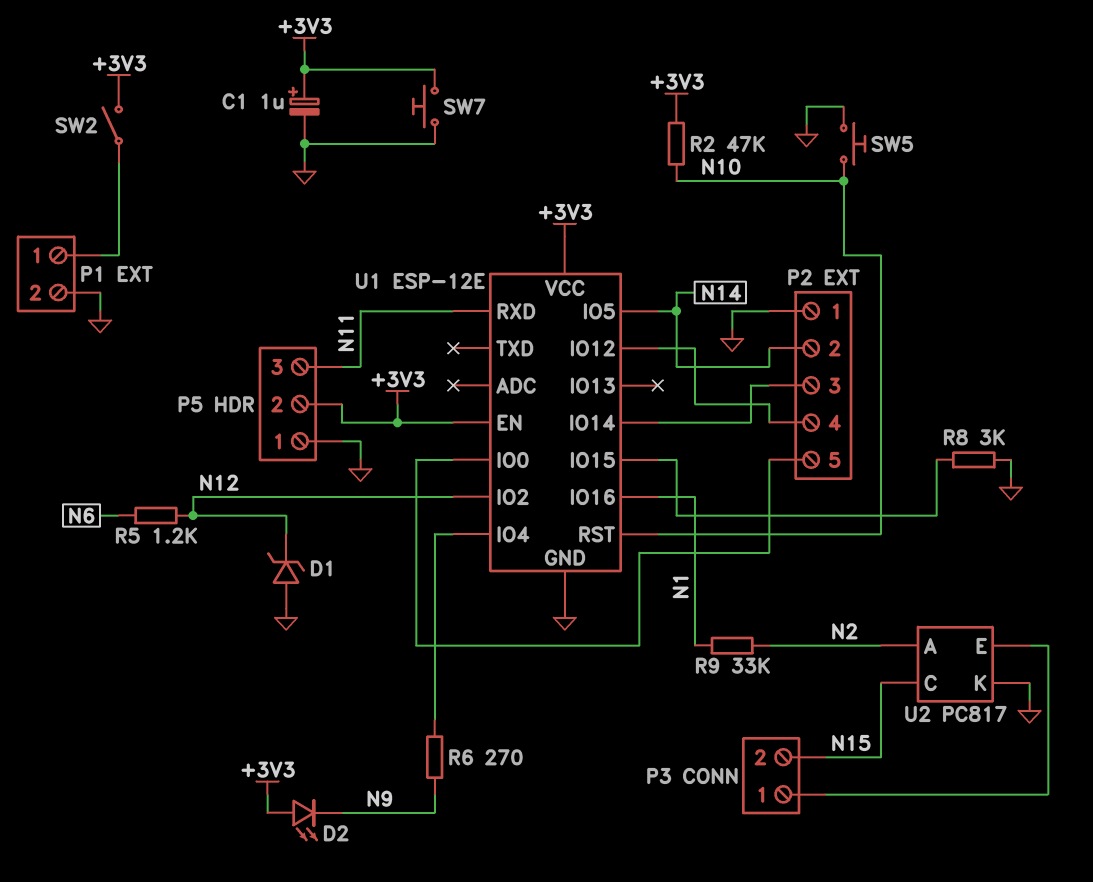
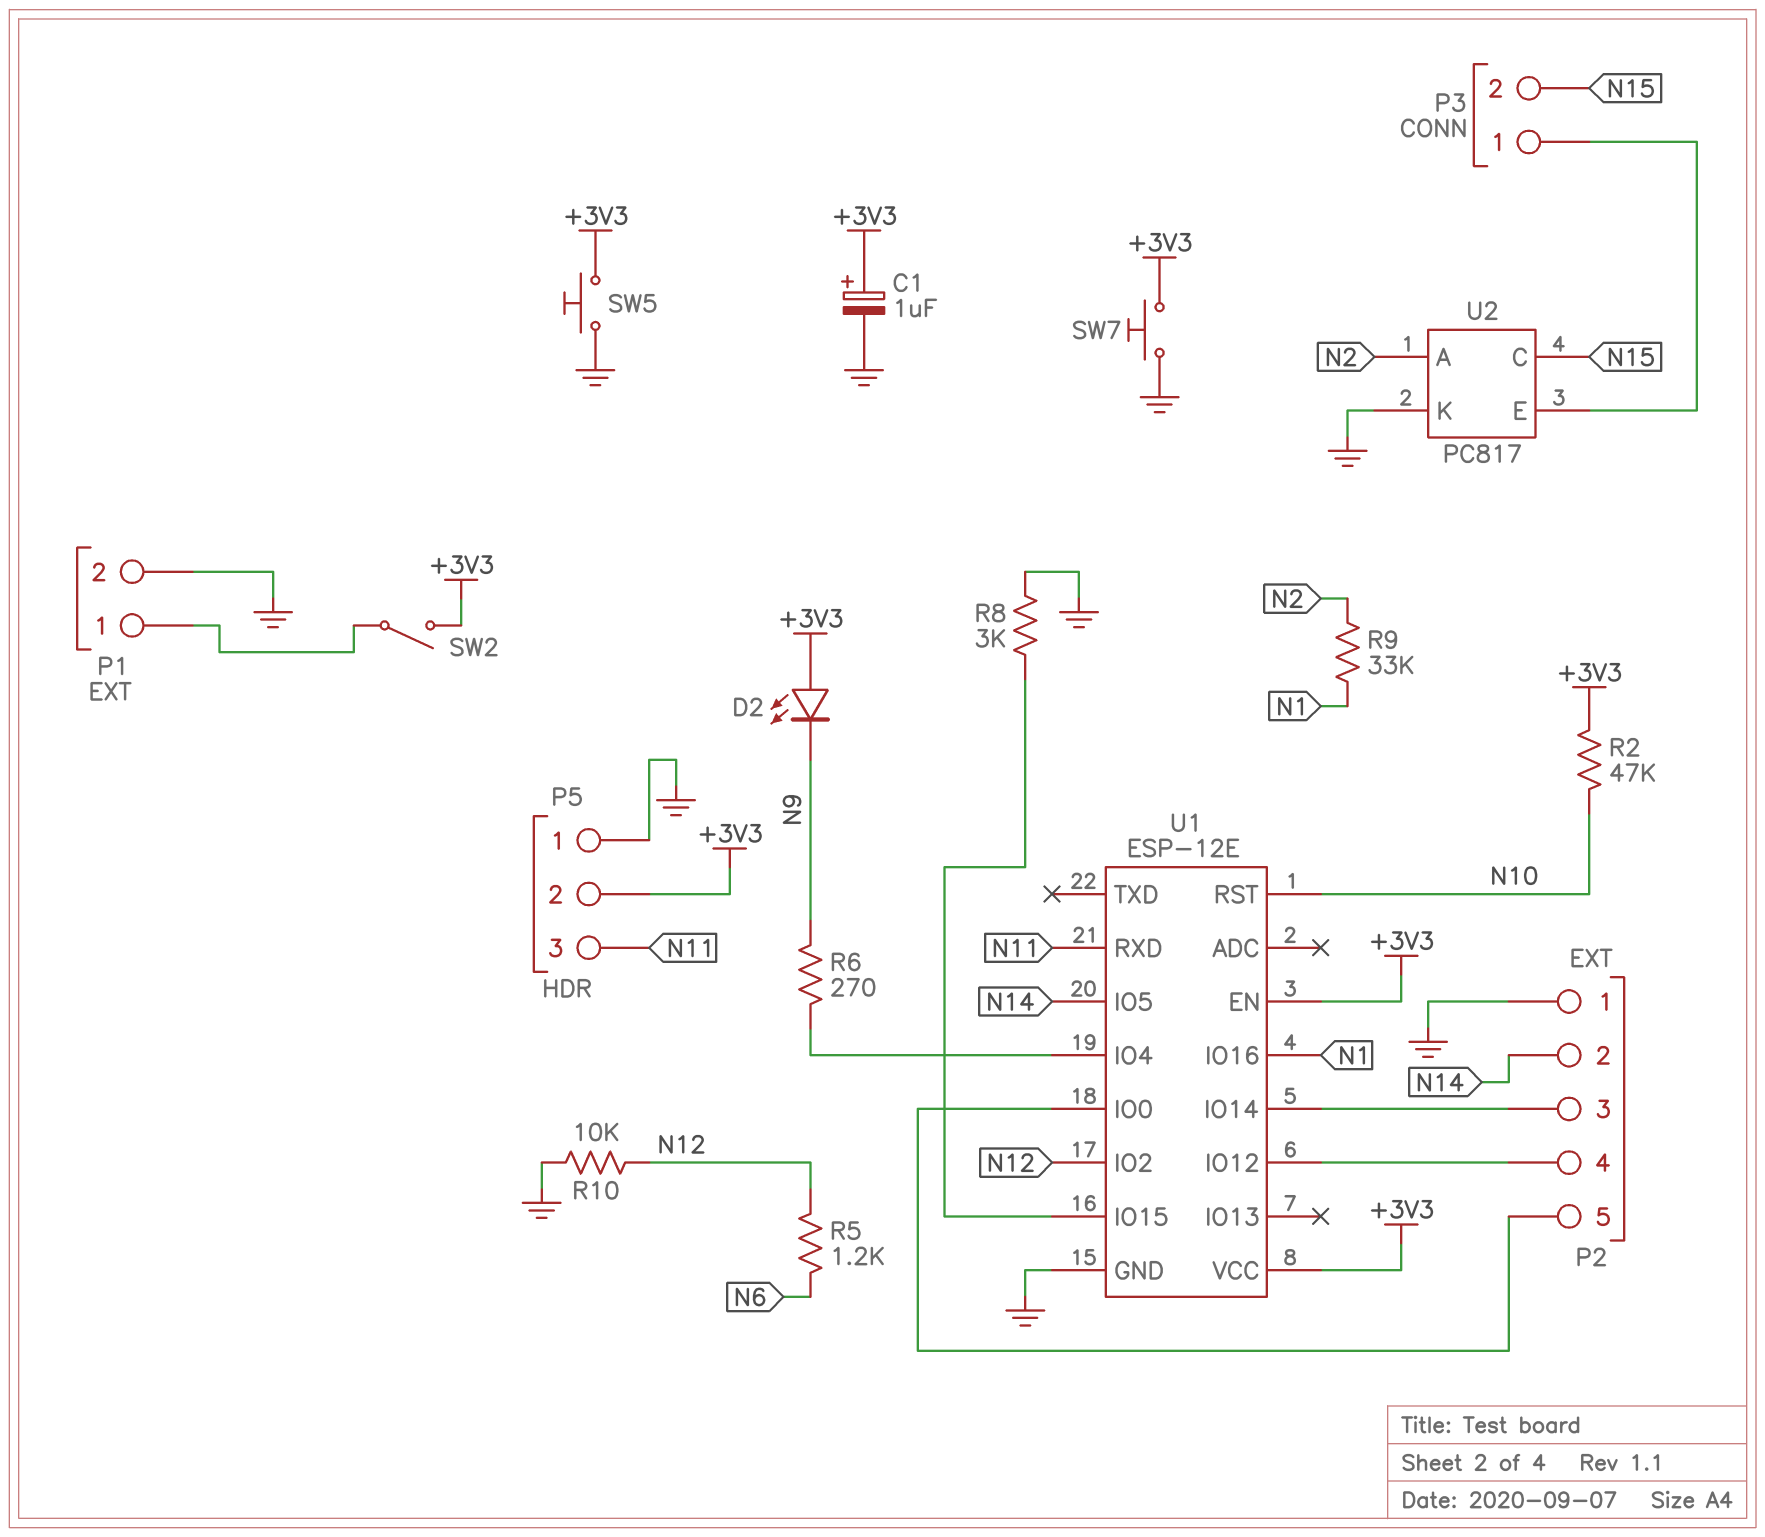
D1: zener (A GND, K N12) -> none
R10: none -> 10k (GND, N12)
SW5: button (GND, N10) -> button (+3V3, GND)

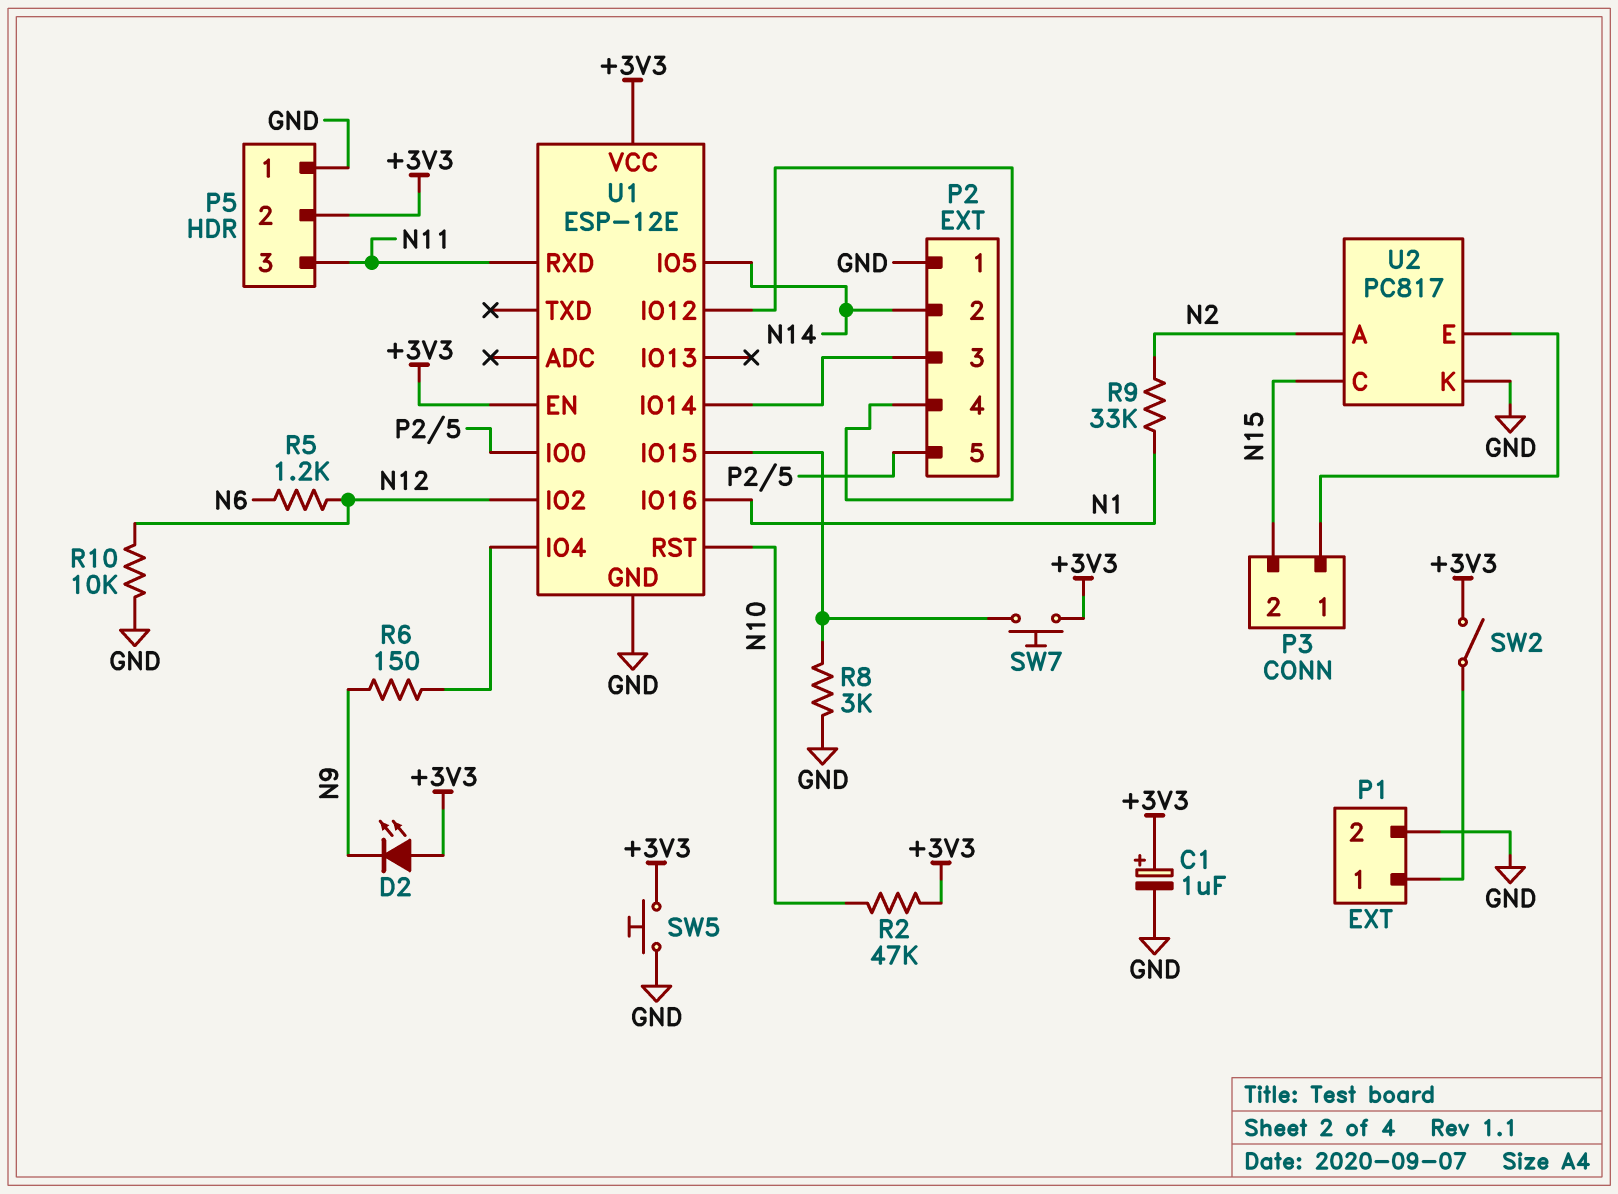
R6: 270 (N9, U1/IO4) -> 150 (N9, U1/IO4)
SW7: button (+3V3, GND) -> button (+3V3, U1/IO15)

